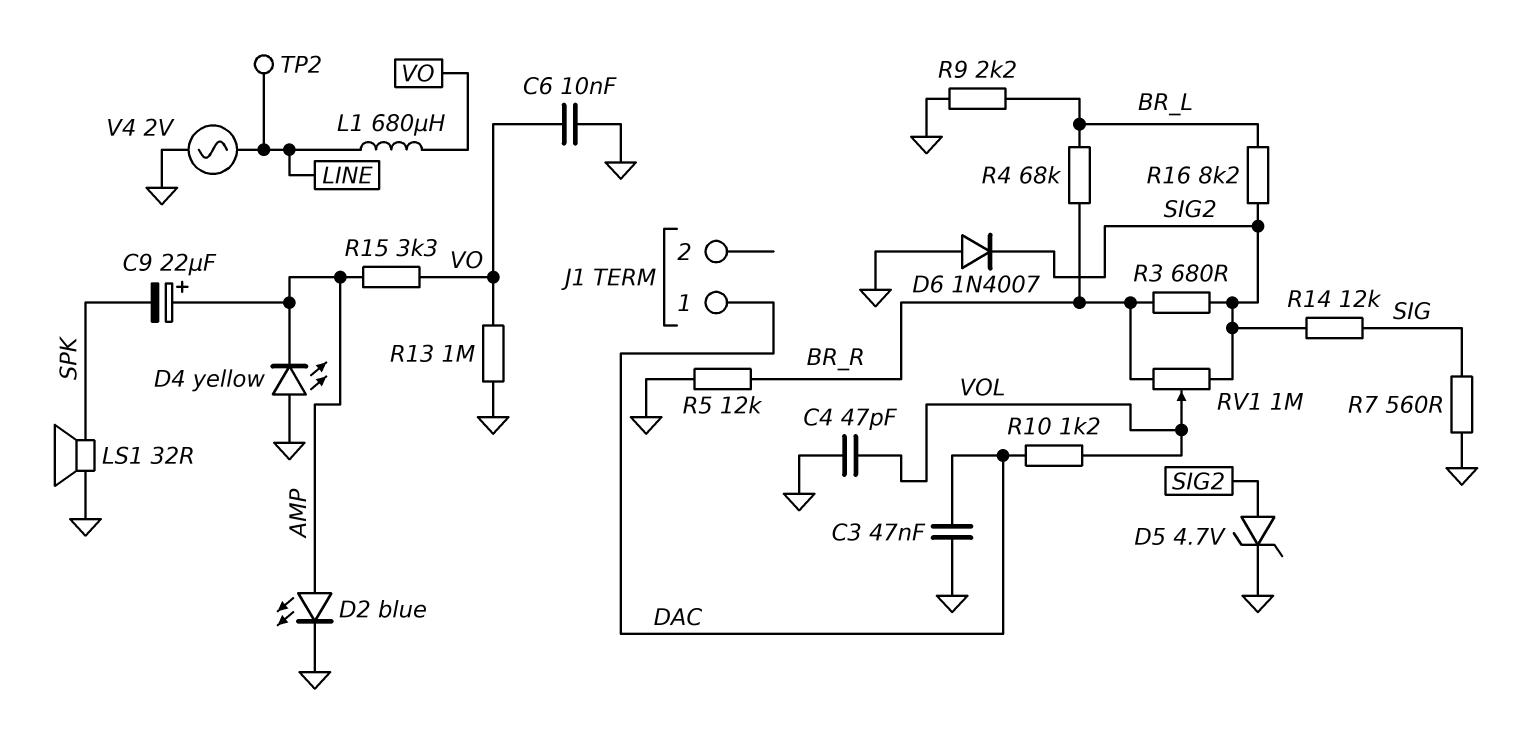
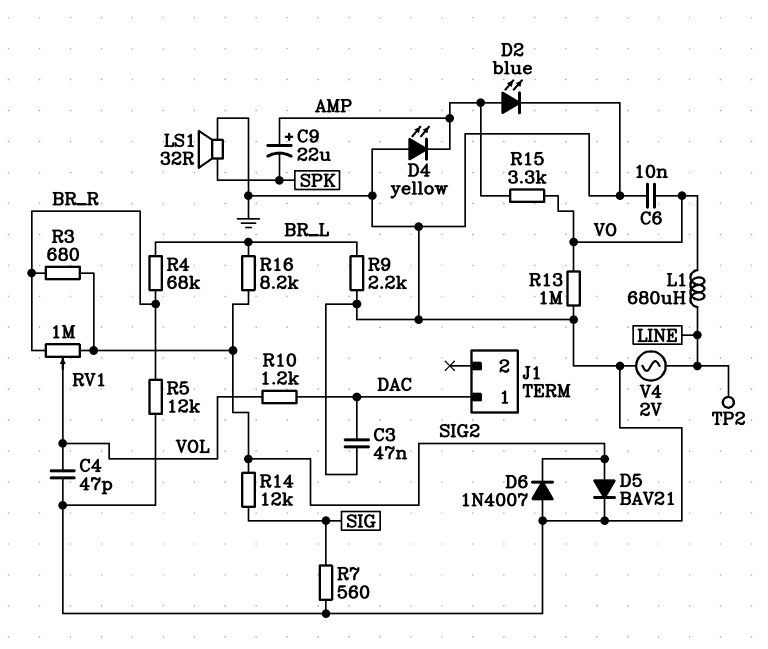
D5: zener 4.7V (A SIG2, K GND) -> diode BAV21 (A SIG2, K GND)

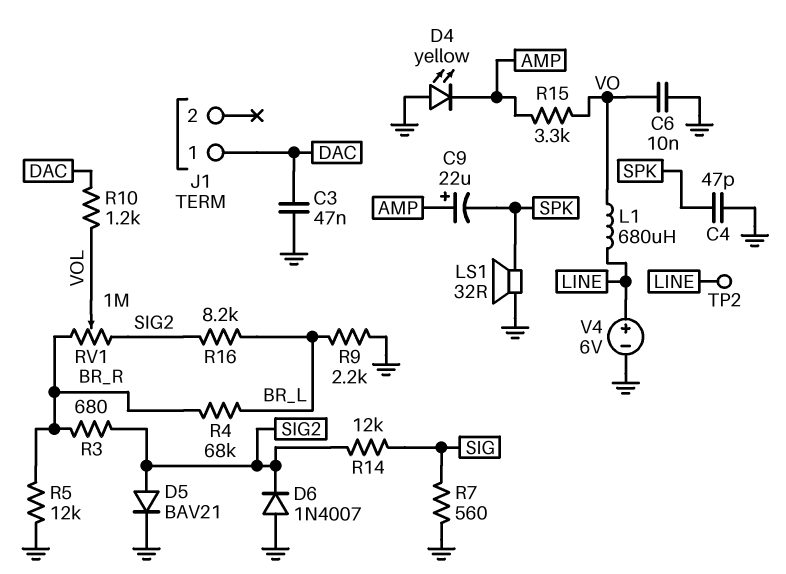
C4: 47pF (GND, VOL) -> 47pF (GND, SPK)
D2: LED blue (A AMP, K GND) -> none
R13: 1M (GND, VO) -> none
V4: AC 2V (GND, LINE) -> 6V (plus LINE, minus GND)

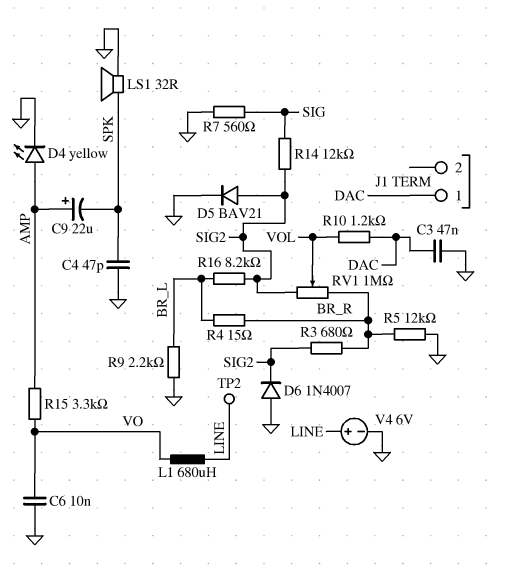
D4: LED yellow (A GND, K AMP) -> LED yellow (A AMP, K GND)
R4: 68k (BR_L, BR_R) -> 15 (BR_L, BR_R)

